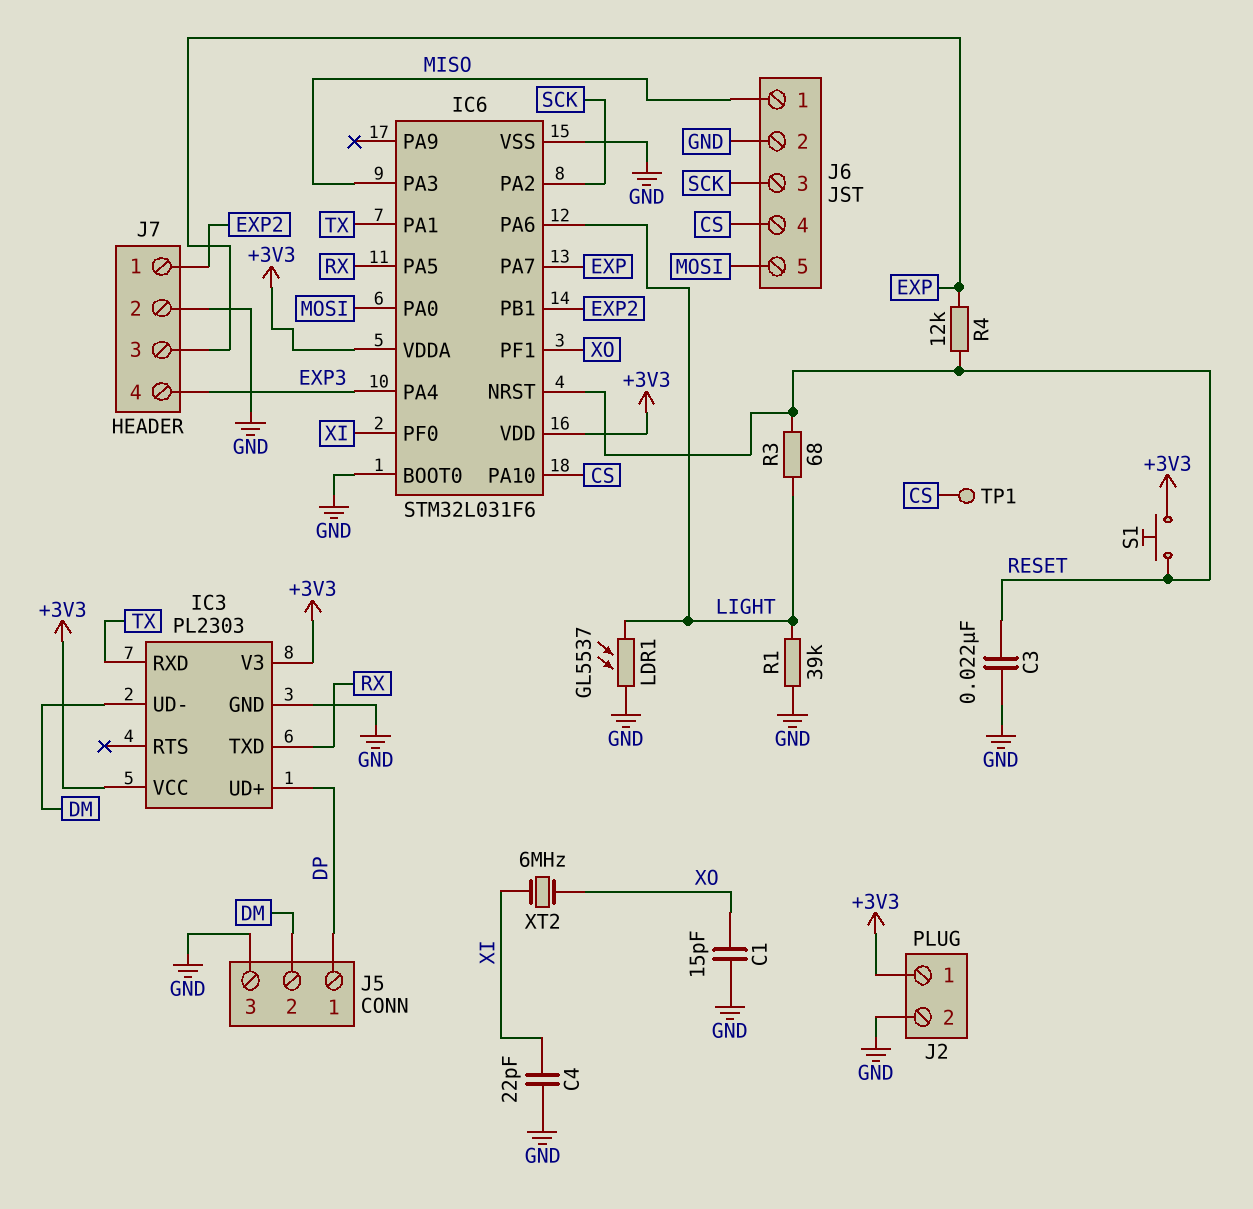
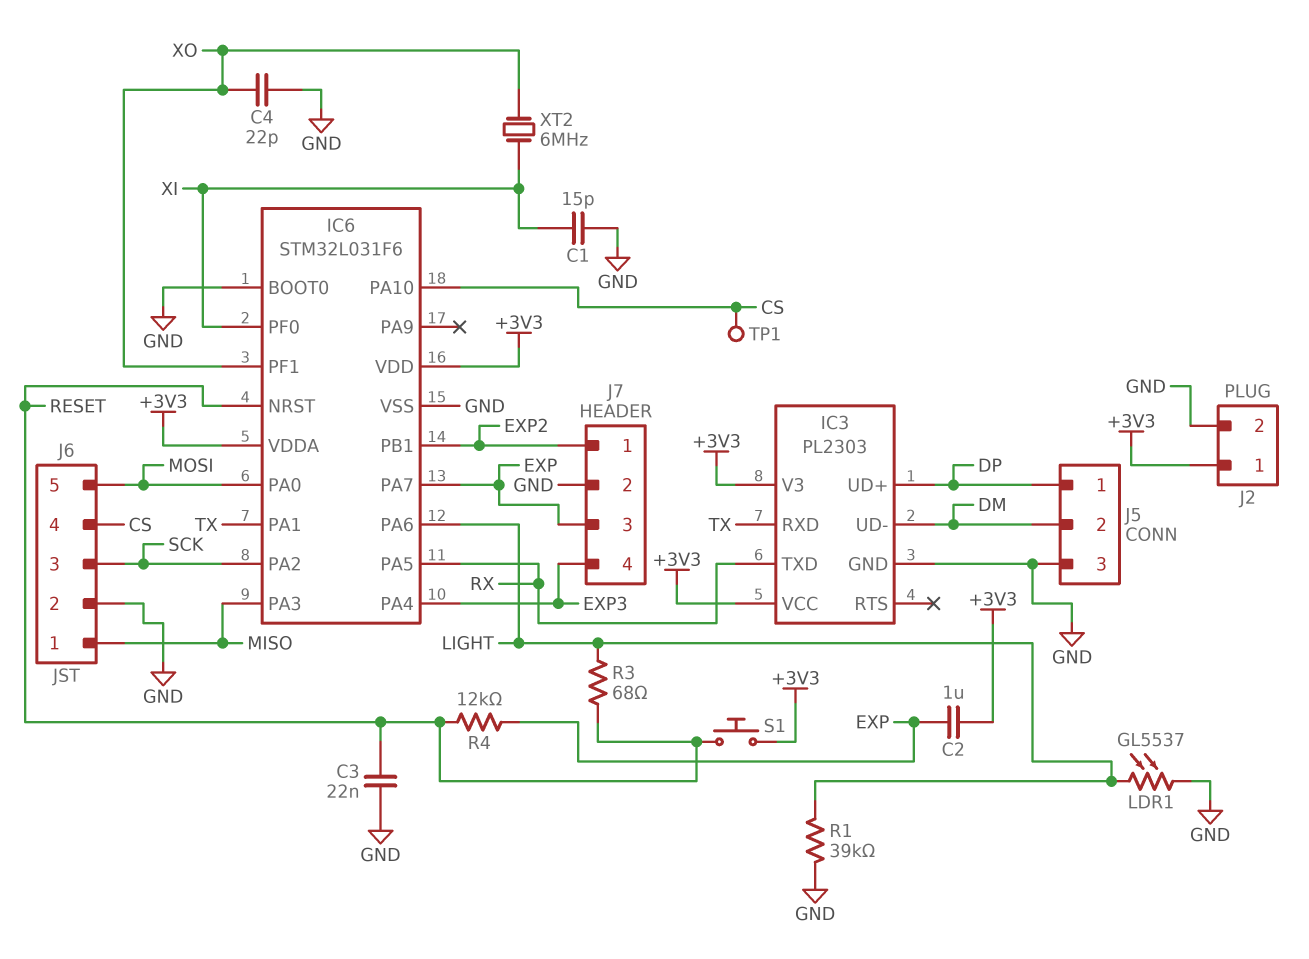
C1: 15pF (GND, XO) -> 15pF (GND, XI)
C2: none -> 1uF (+3V3, EXP)
C4: 22pF (GND, XI) -> 22pF (GND, XO)

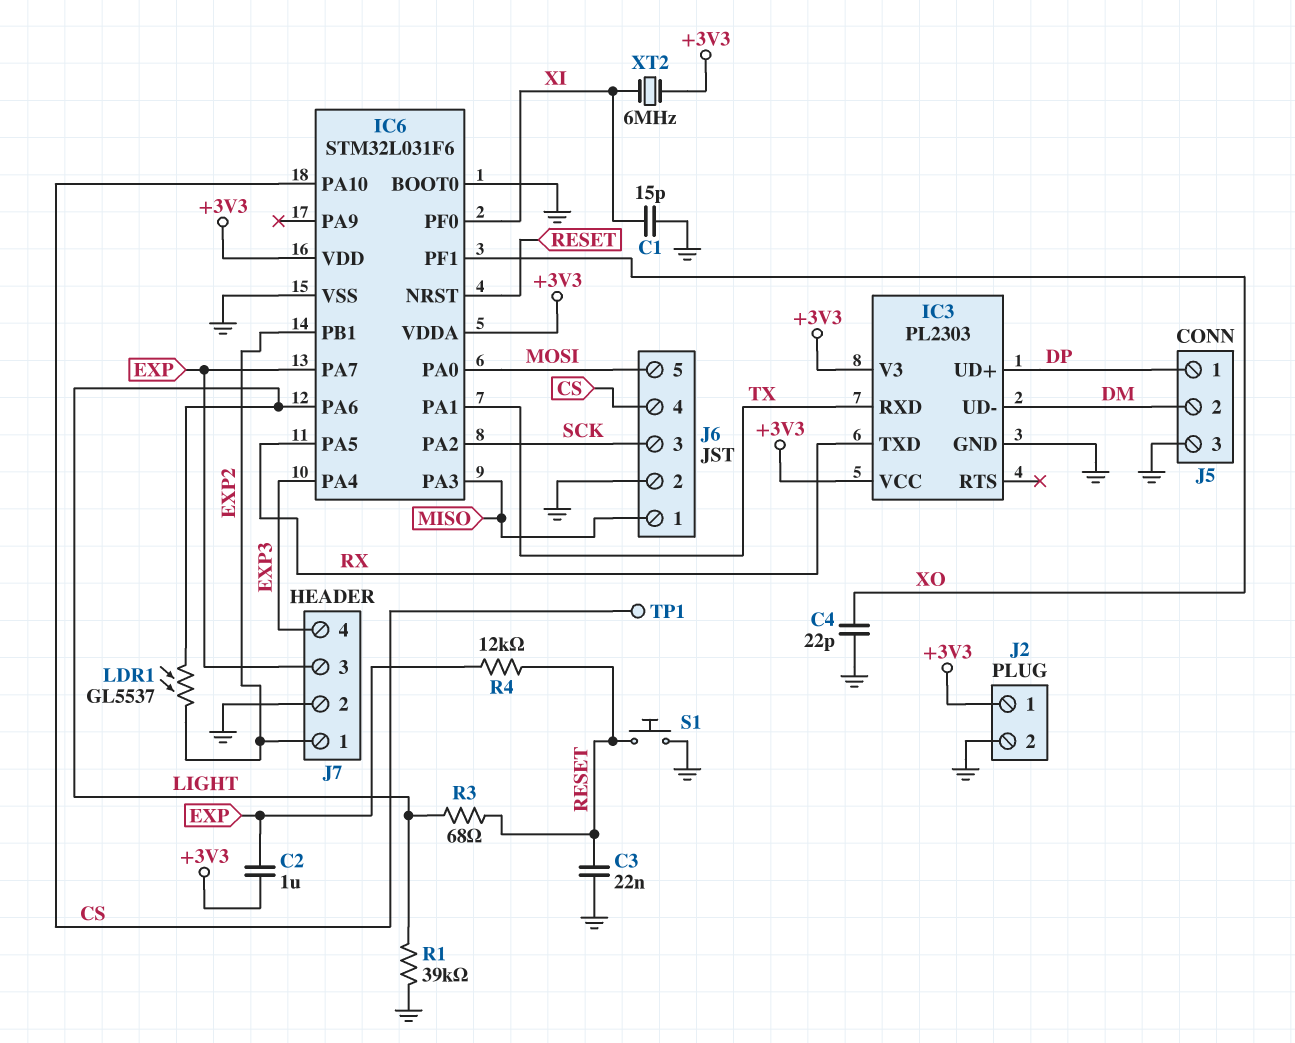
LDR1: GL5537 (GND, LIGHT) -> GL5537 (EXP2, LIGHT)
S1: button (+3V3, RESET) -> button (GND, RESET)
XT2: 6MHz (XI, XO) -> 6MHz (+3V3, XI)

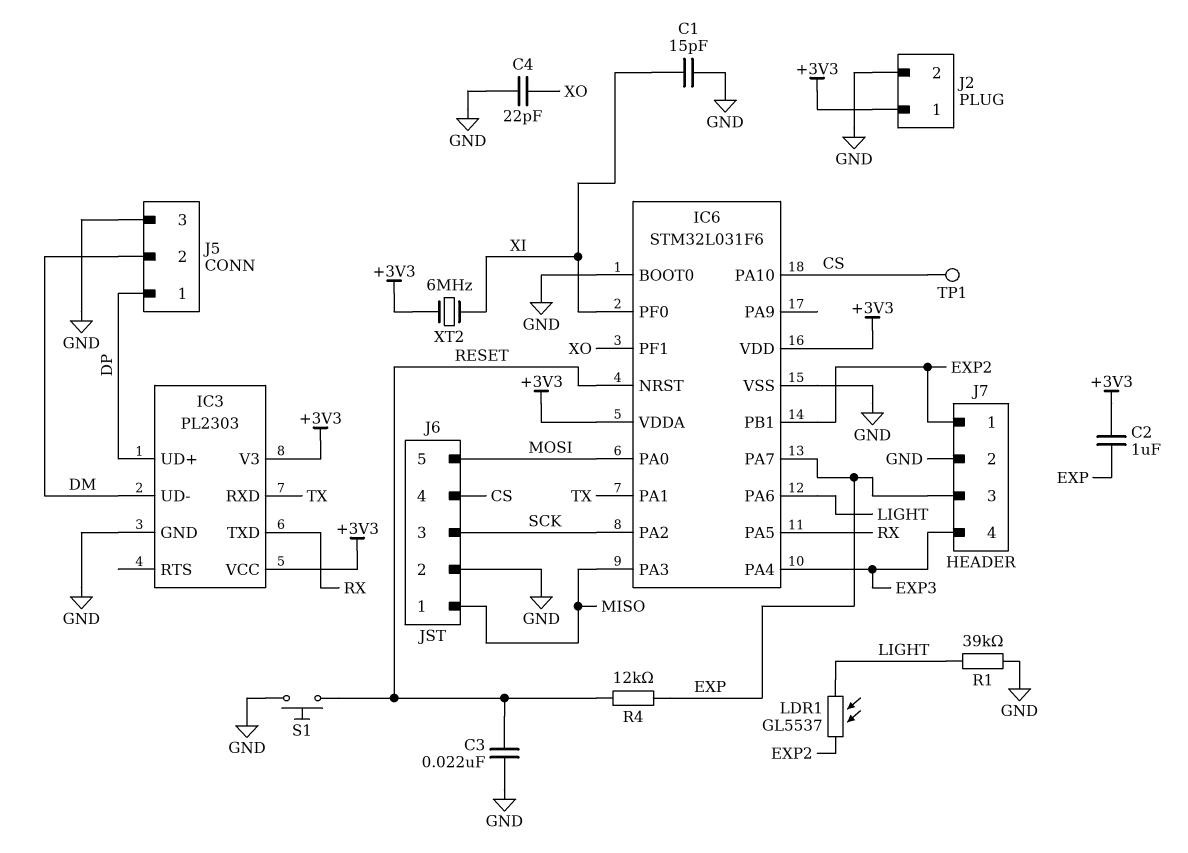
R3: 68 (LIGHT, RESET) -> none

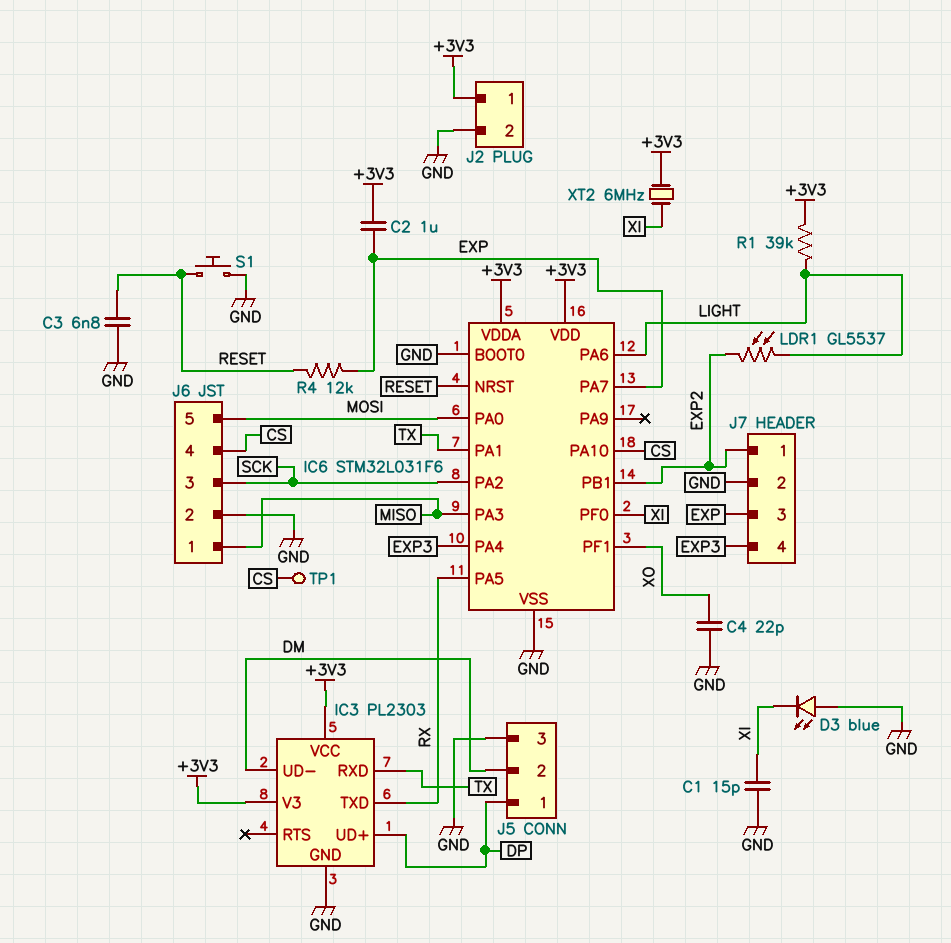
C3: 22nF (GND, RESET) -> 6.8nF (GND, RESET)
D3: none -> LED blue (A GND, K XI)
R1: 39k (GND, LIGHT) -> 39k (+3V3, LIGHT)

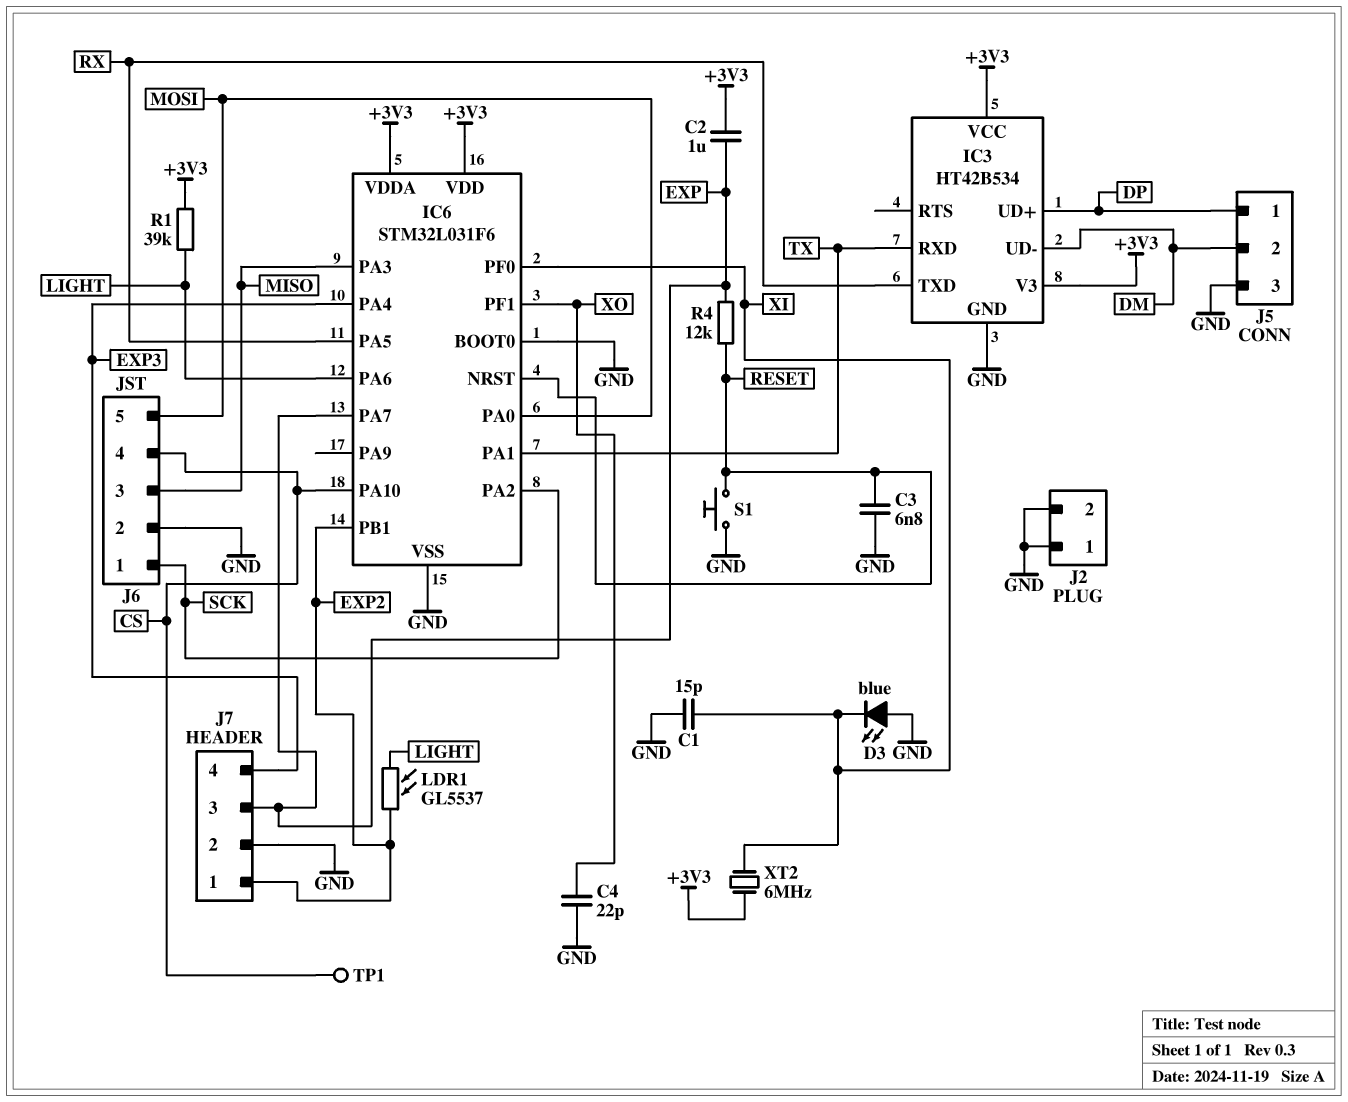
IC3: PL2303 -> HT42B534
J2 pin 1: +3V3 -> GND
J6 pin 1: MISO -> SCK
J6 pin 3: SCK -> MISO

